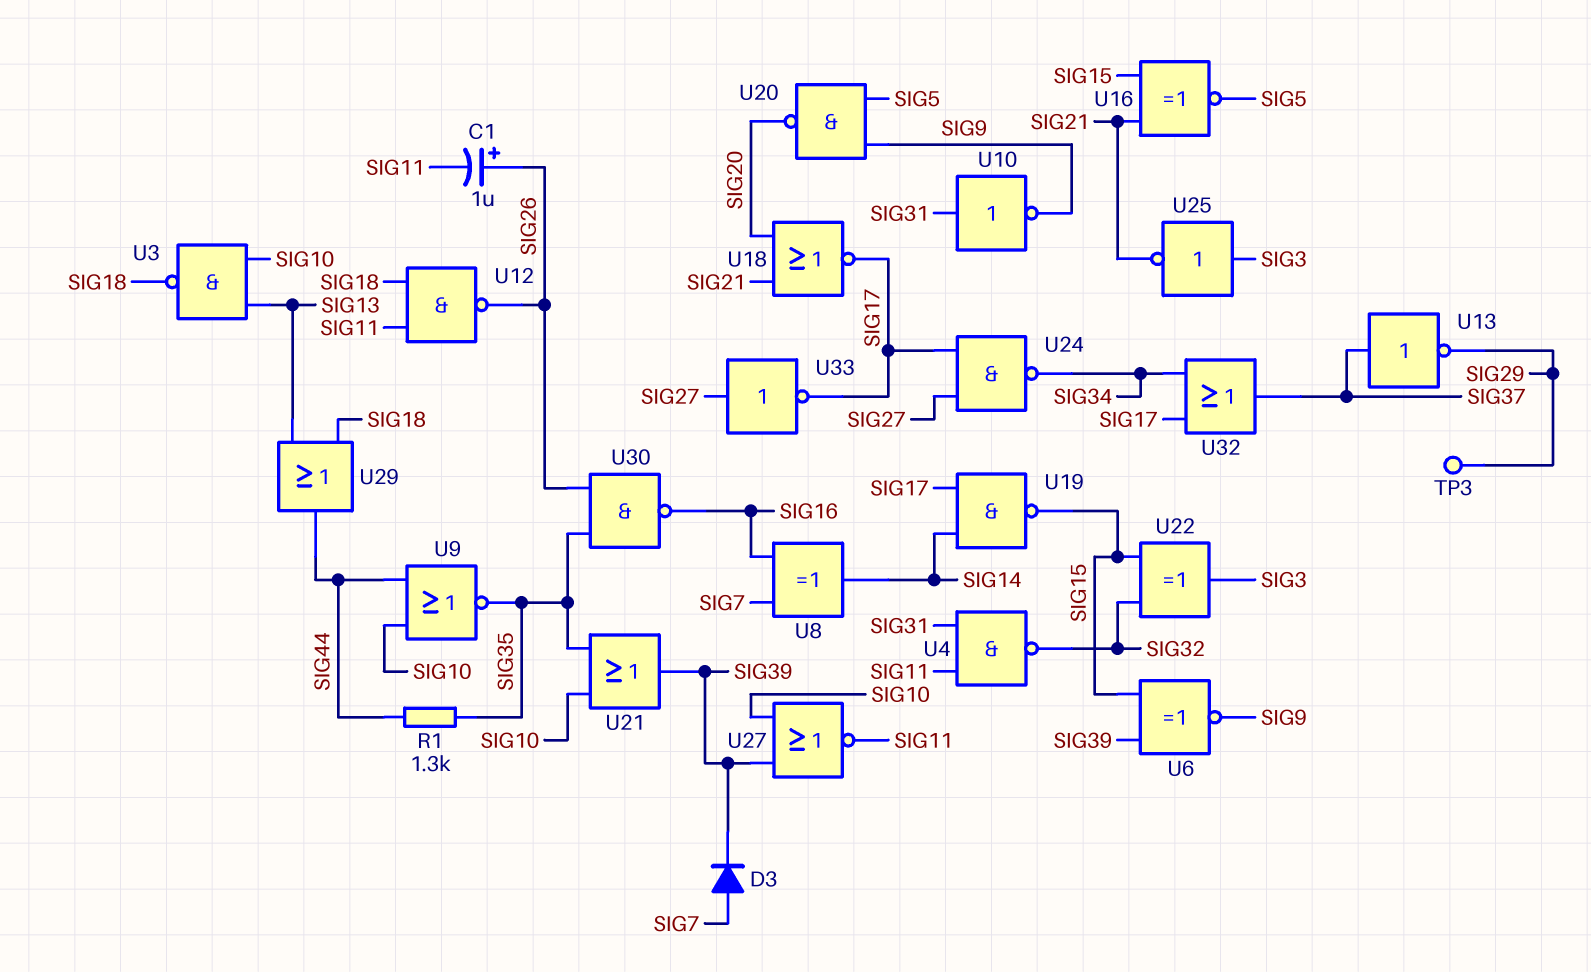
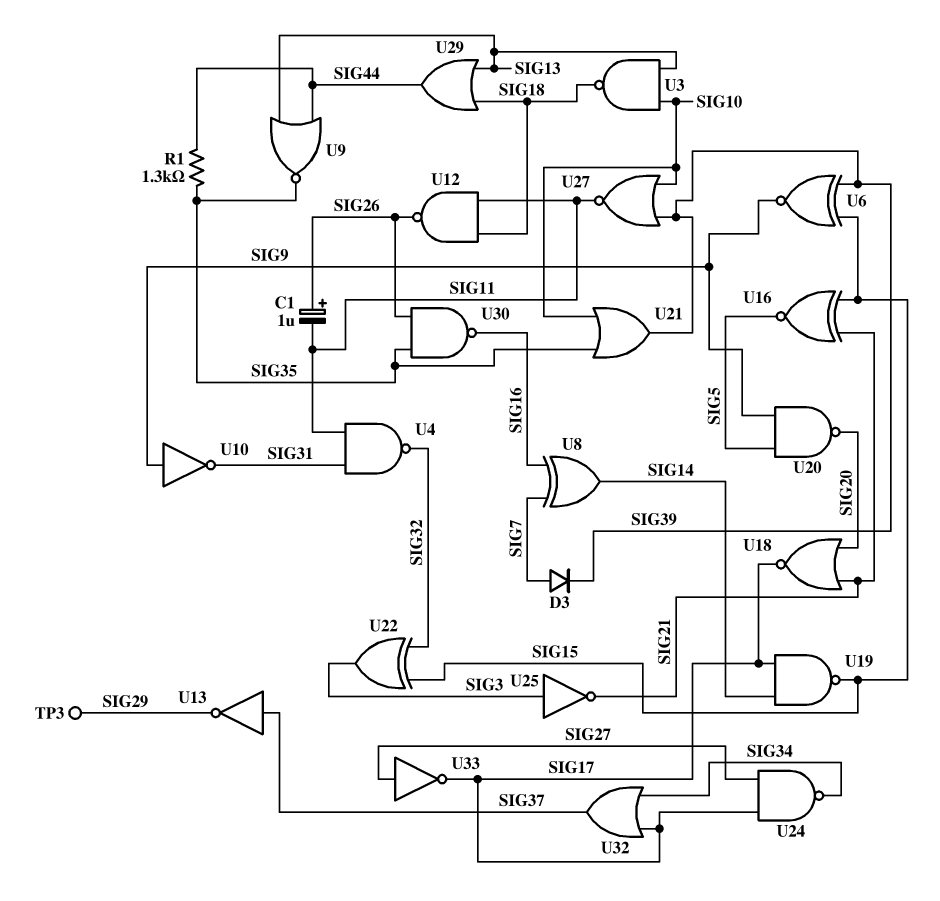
U9: NOR (in SIG10, in SIG44, out SIG35) -> NOR (in SIG13, in SIG44, out SIG35)
U10: NOT (in SIG31, out SIG9) -> NOT (in SIG9, out SIG31)

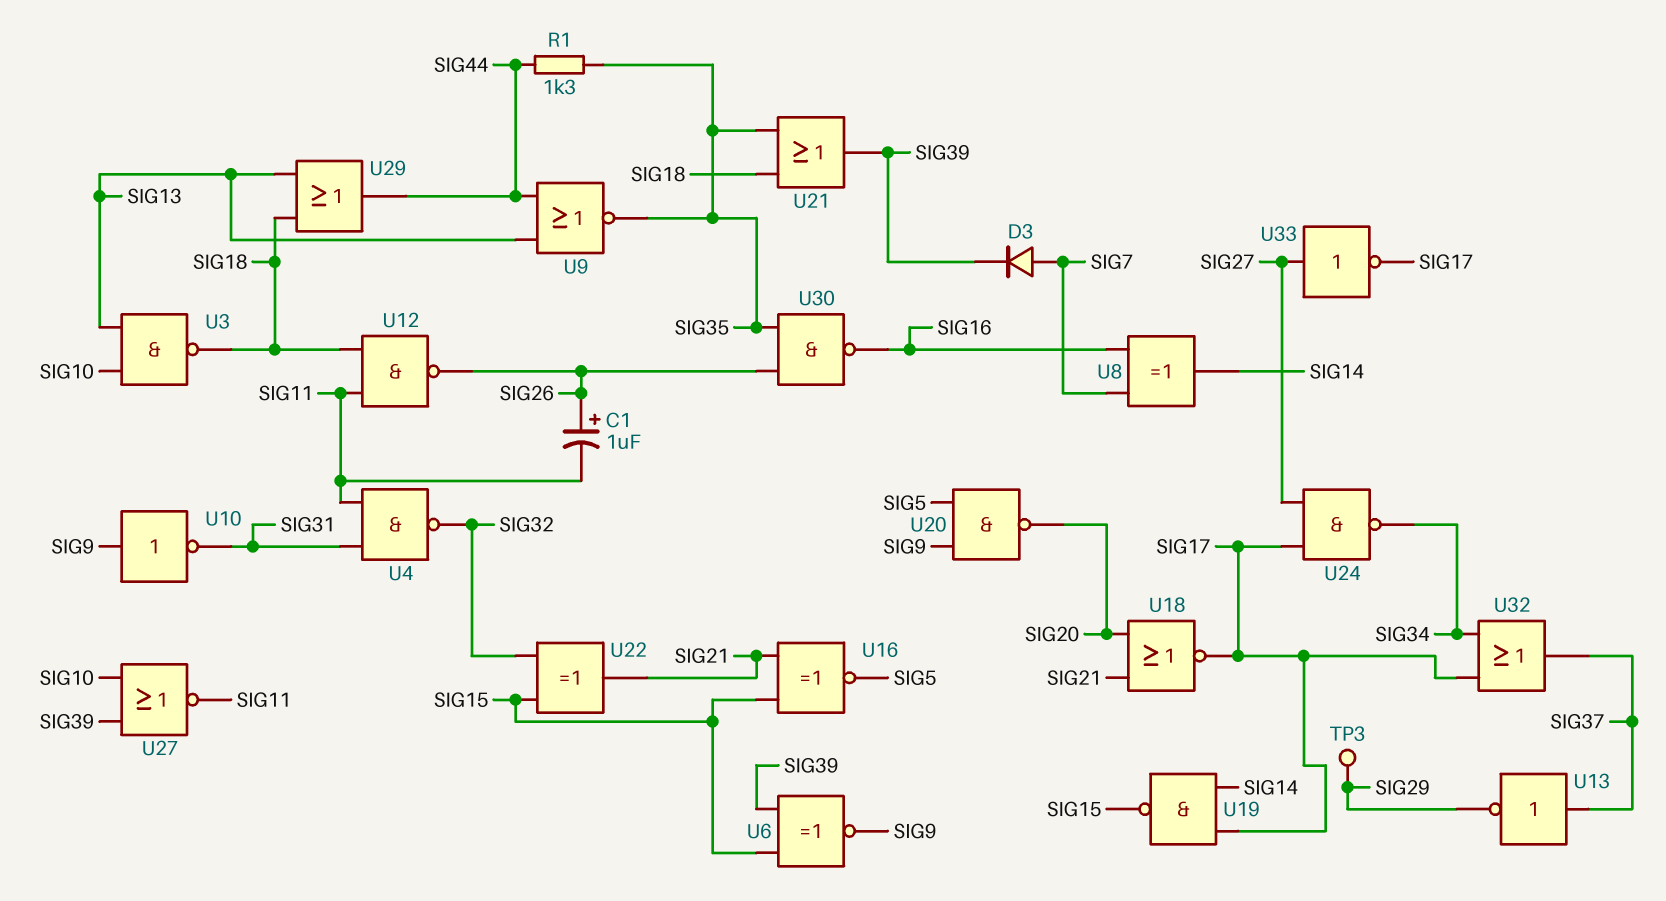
U21: OR (in SIG10, in SIG35, out SIG39) -> OR (in SIG18, in SIG35, out SIG39)
U22: XOR (in SIG15, in SIG32, out SIG3) -> XOR (in SIG15, in SIG32, out SIG21)
U25: NOT (in SIG3, out SIG21) -> none

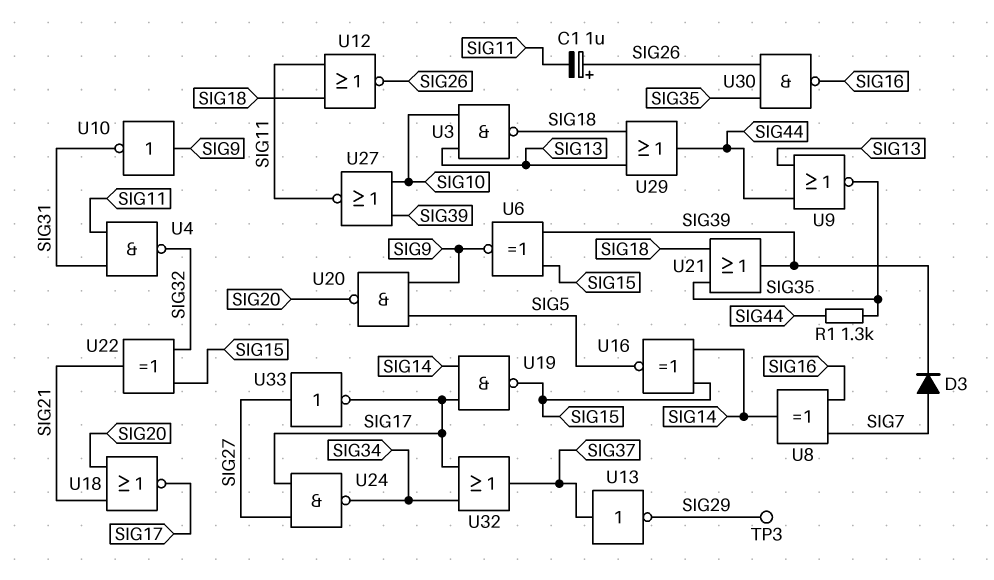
U12: NAND (in SIG11, in SIG18, out SIG26) -> NOR (in SIG11, in SIG18, out SIG26)
U16: XNOR (in SIG15, in SIG21, out SIG5) -> XNOR (in SIG14, in SIG15, out SIG5)

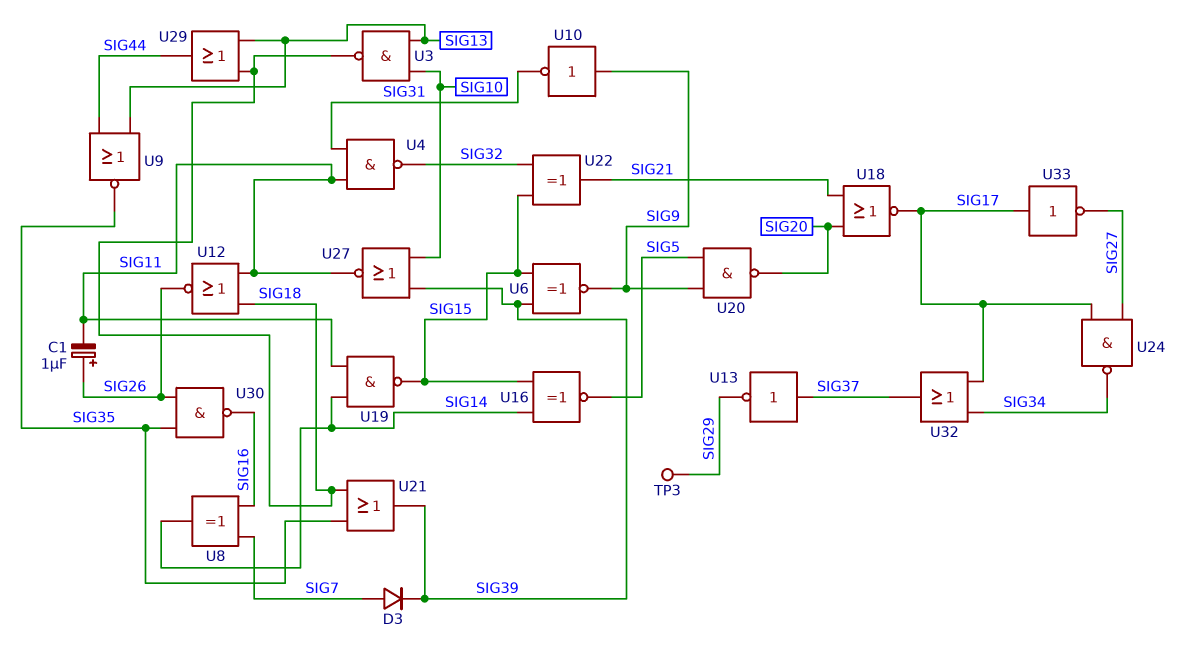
R1: 1.3k (SIG35, SIG44) -> none
U19: NAND (in SIG14, in SIG17, out SIG15) -> NAND (in SIG11, in SIG14, out SIG15)
U33: NOT (in SIG27, out SIG17) -> NOT (in SIG17, out SIG27)

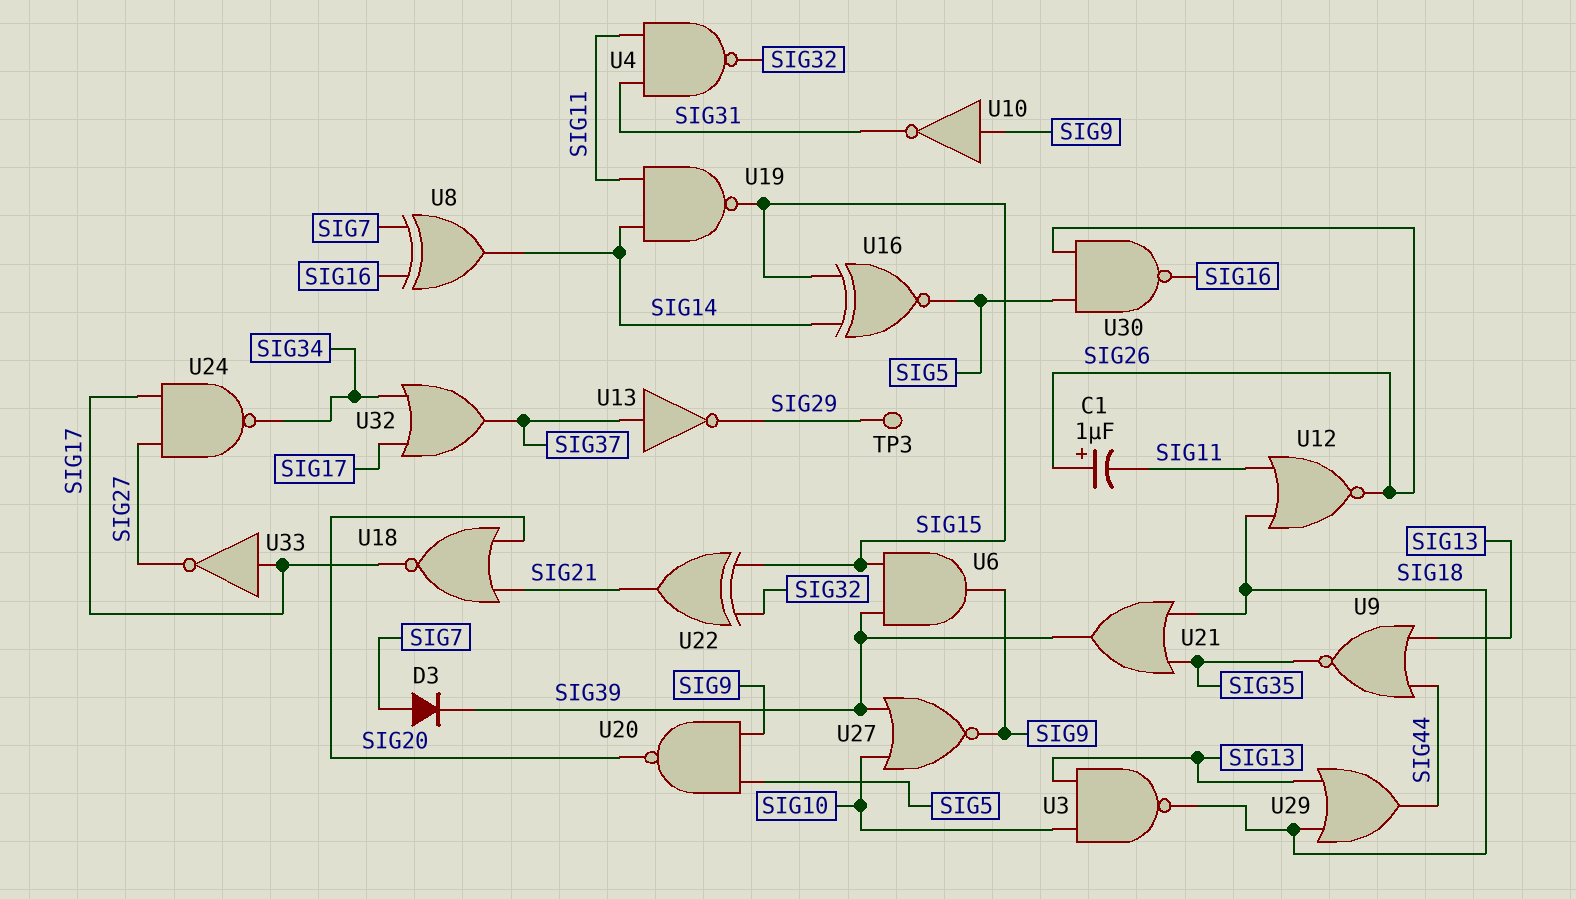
U6: XNOR (in SIG15, in SIG39, out SIG9) -> AND (in SIG15, in SIG39, out SIG9)
U27: NOR (in SIG10, in SIG39, out SIG11) -> NOR (in SIG10, in SIG39, out SIG9)
U30: NAND (in SIG26, in SIG35, out SIG16) -> NAND (in SIG5, in SIG26, out SIG16)

